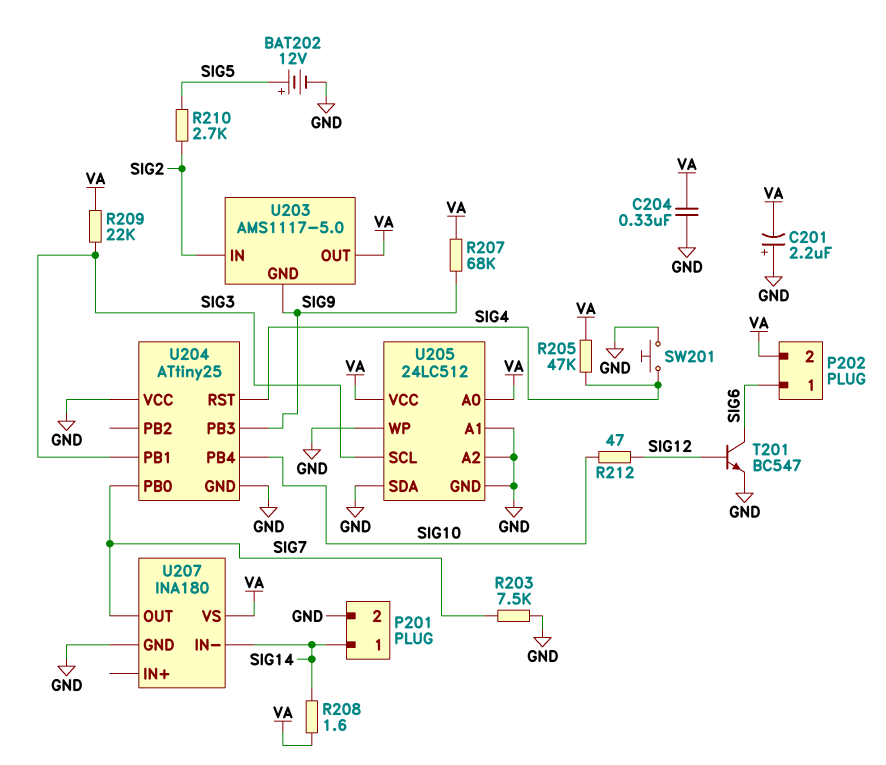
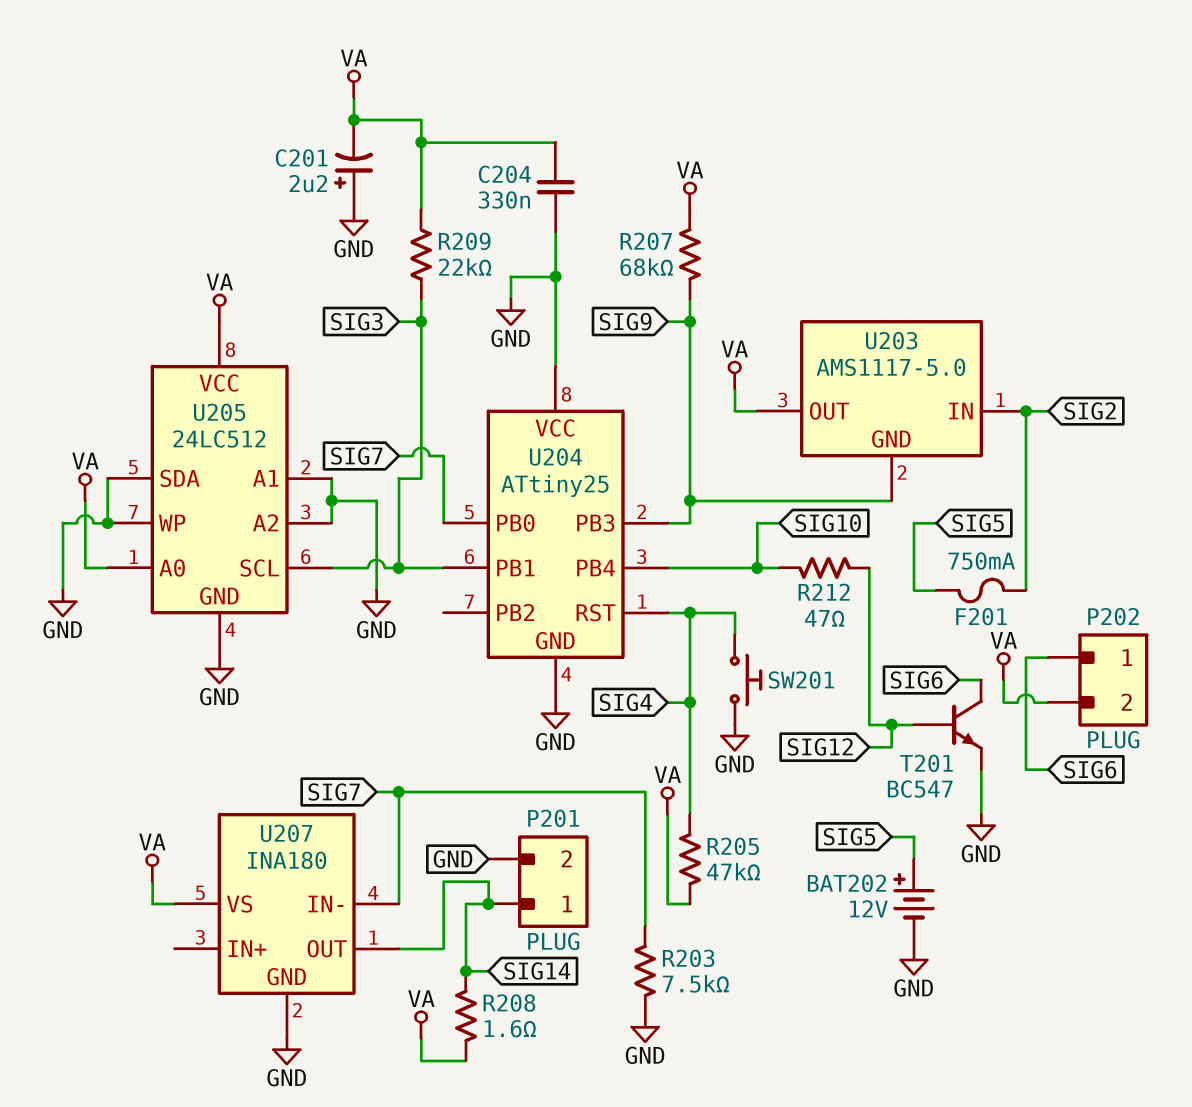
F201: none -> 750mA (SIG2, SIG5)
R210: 2.7k (SIG2, SIG5) -> none
U207 pin IN-: SIG14 -> SIG7
U207 pin OUT: SIG7 -> SIG14

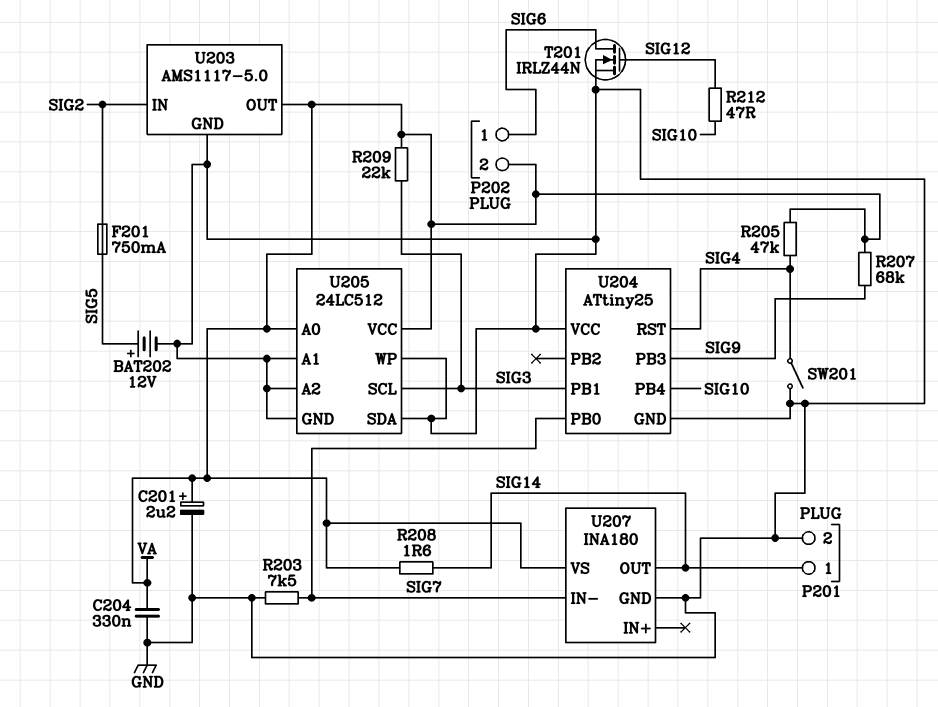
C201: 2.2uF (plus GND, minus VA) -> 2.2uF (plus VA, minus GND)
SW201: button (GND, SIG4) -> switch (GND, SIG4)
T201: NPN BC547 (B SIG12, C SIG6, E GND) -> NMOS IRLZ44N (G SIG12, D SIG6, S GND)
U203 pin GND: SIG9 -> GND

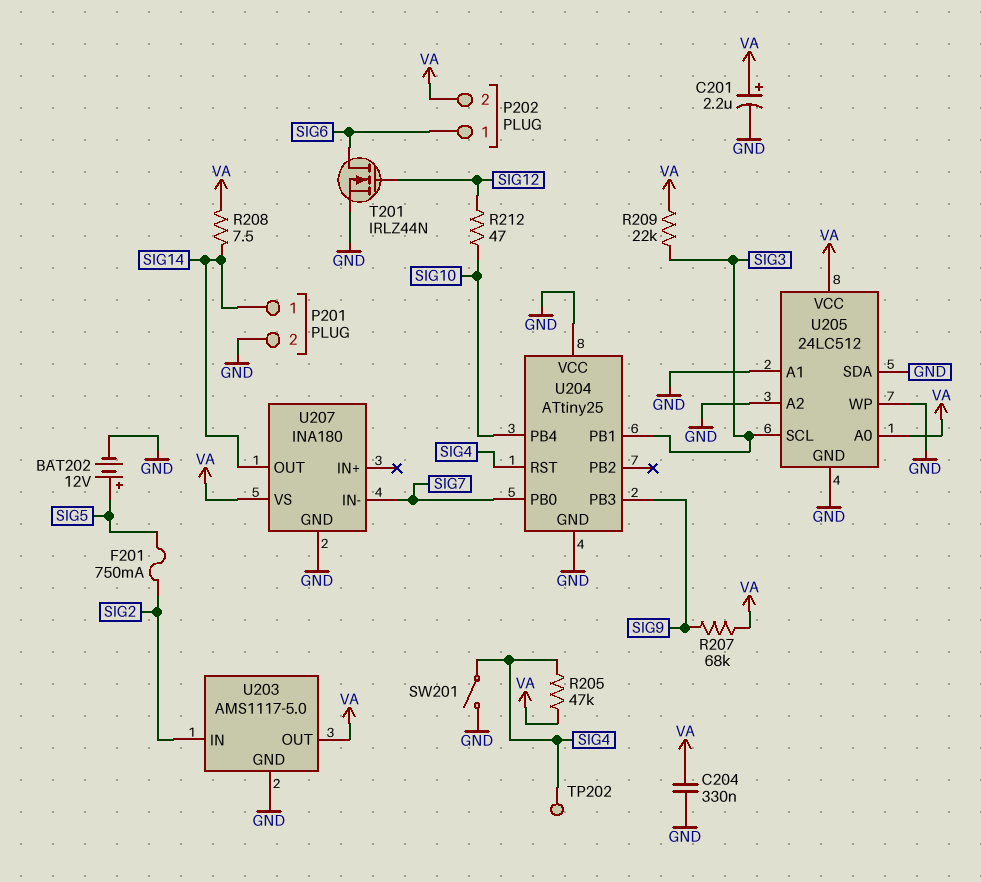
R203: 7.5k (GND, SIG7) -> none
R208: 1.6 (SIG14, VA) -> 7.5 (SIG14, VA)
TP202: none -> test point (SIG4)

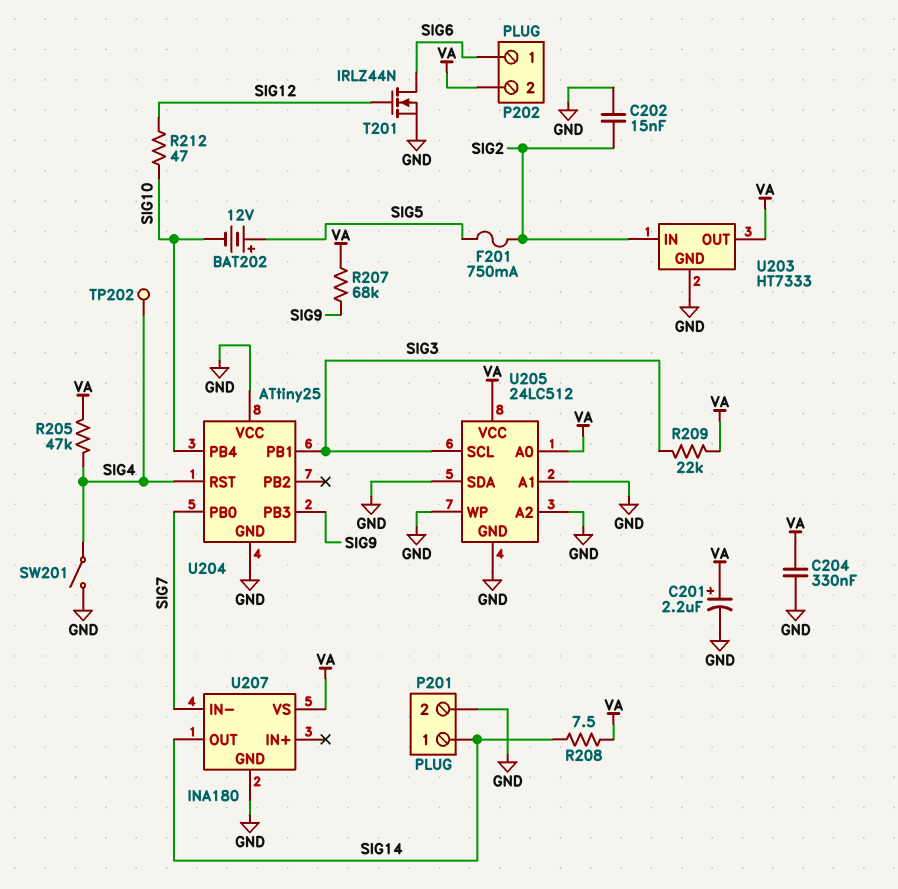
BAT202: 12V (plus SIG5, minus GND) -> 12V (plus SIG5, minus SIG10)
C202: none -> 15nF (GND, SIG2)
U203: AMS1117-5.0 -> HT7333

